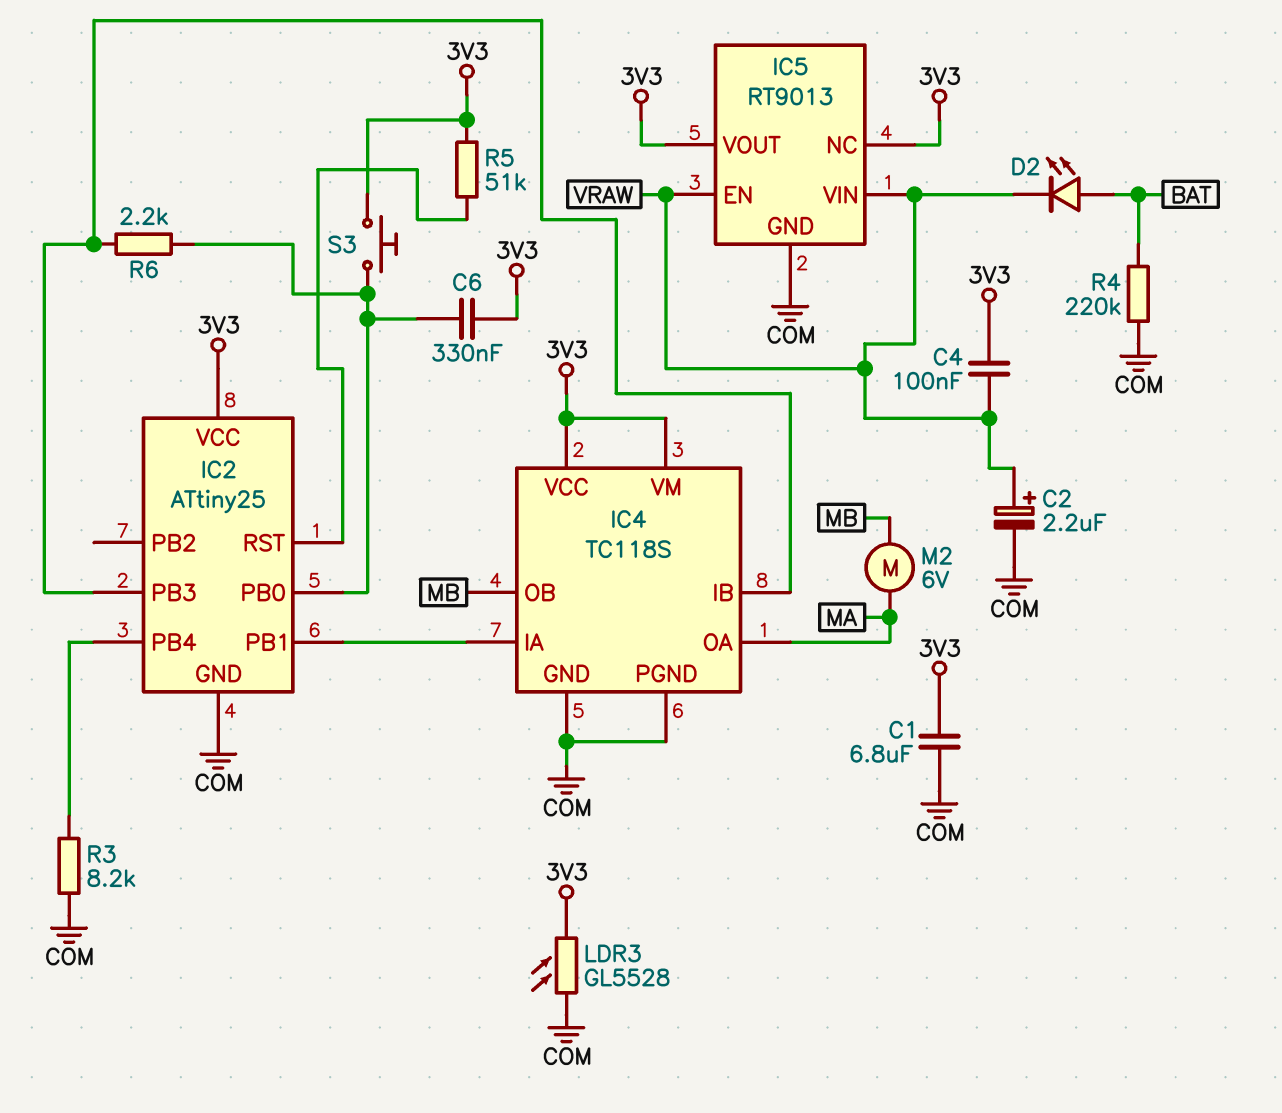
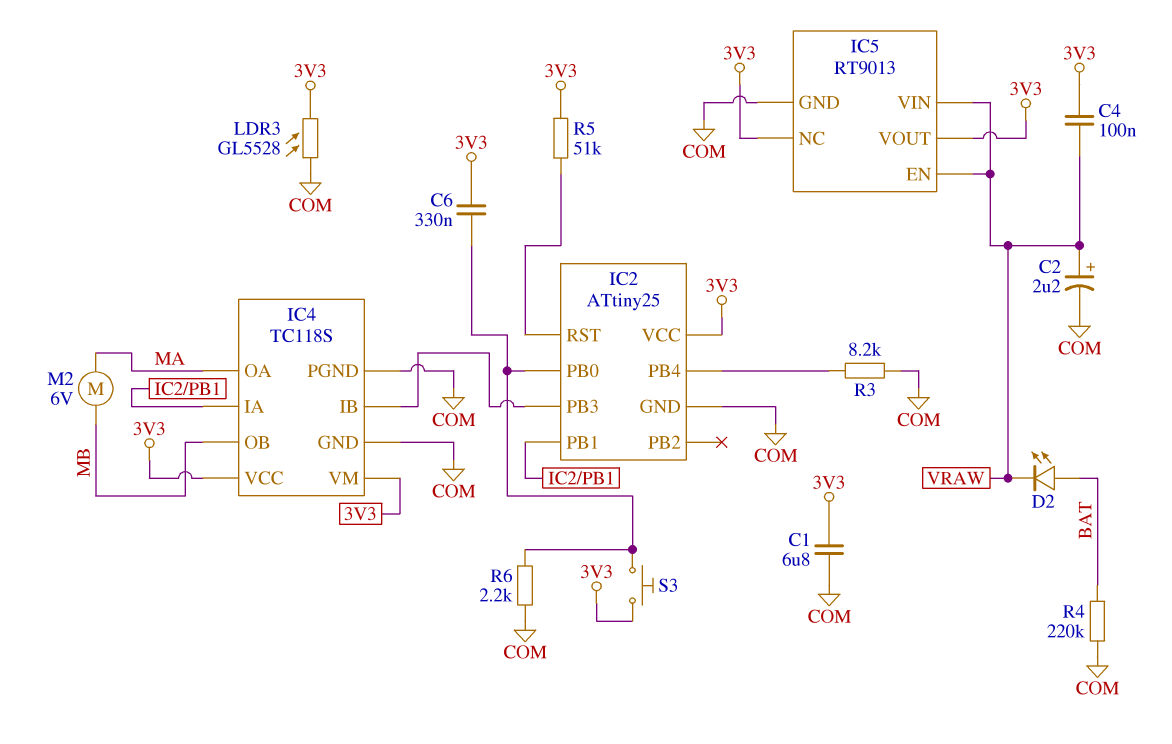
R6: 2.2k (IC2/PB0, IC2/PB3) -> 2.2k (COM, IC2/PB0)

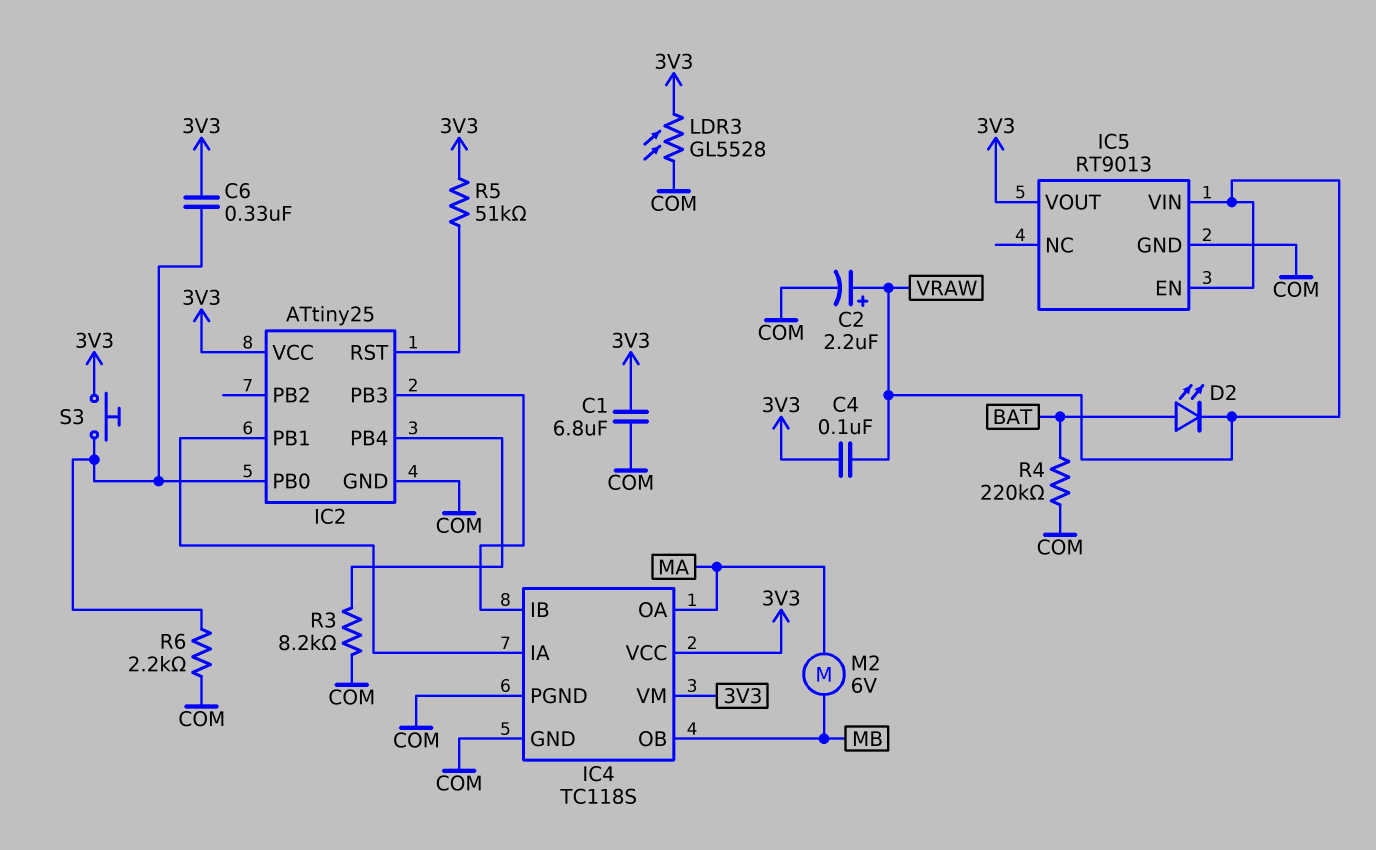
IC5 pin NC: 3V3 -> none

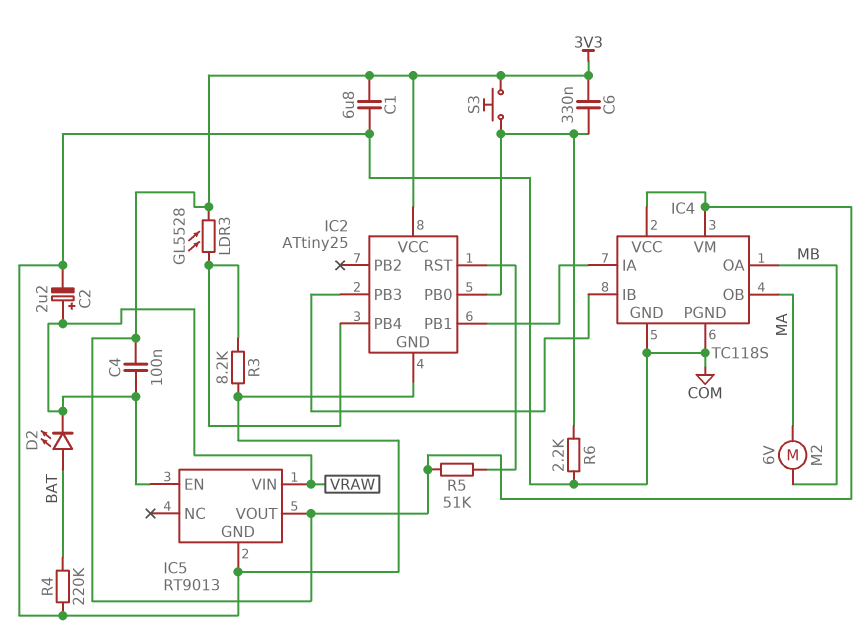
IC4 pin OA: MA -> MB
IC4 pin OB: MB -> MA
LDR3: GL5528 (3V3, COM) -> GL5528 (3V3, IC2/PB4)

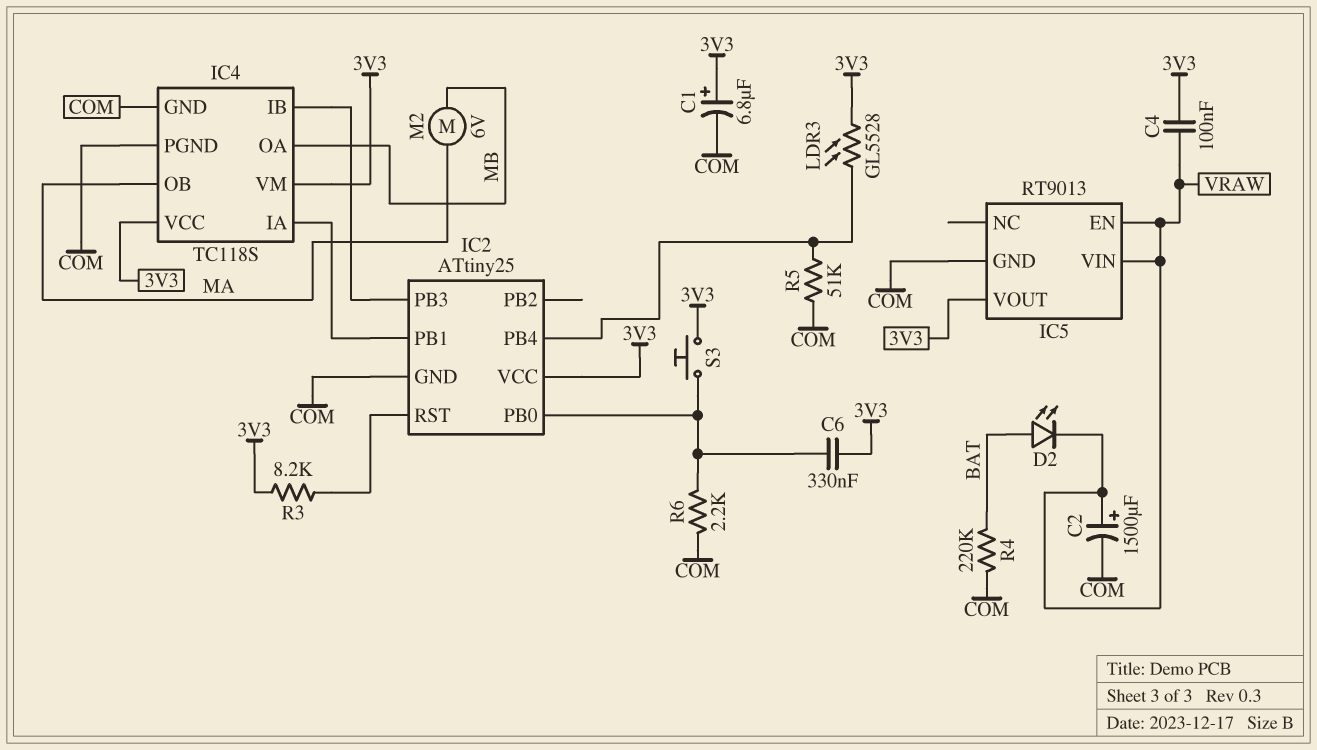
C1: 6.8uF (3V3, COM) -> 6.8uF (plus 3V3, minus COM)
C2: 2.2uF (plus VRAW, minus COM) -> 1500uF (plus VRAW, minus COM)
R3: 8.2k (COM, IC2/PB4) -> 8.2k (3V3, IC2/RST)
R5: 51k (3V3, IC2/RST) -> 51k (COM, IC2/PB4)

